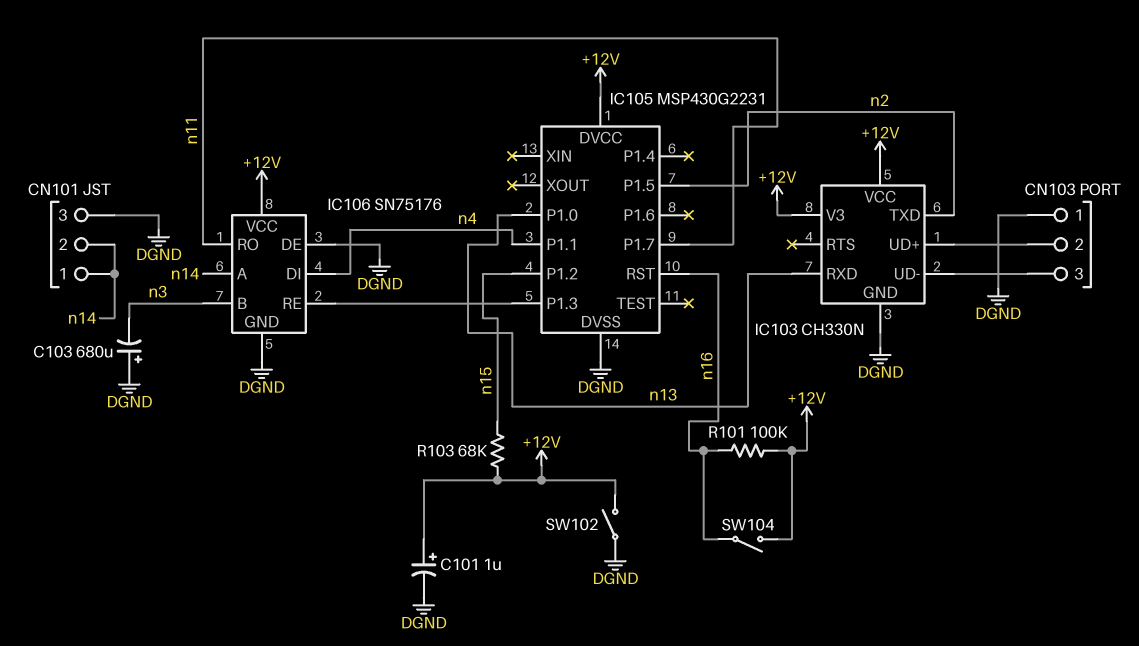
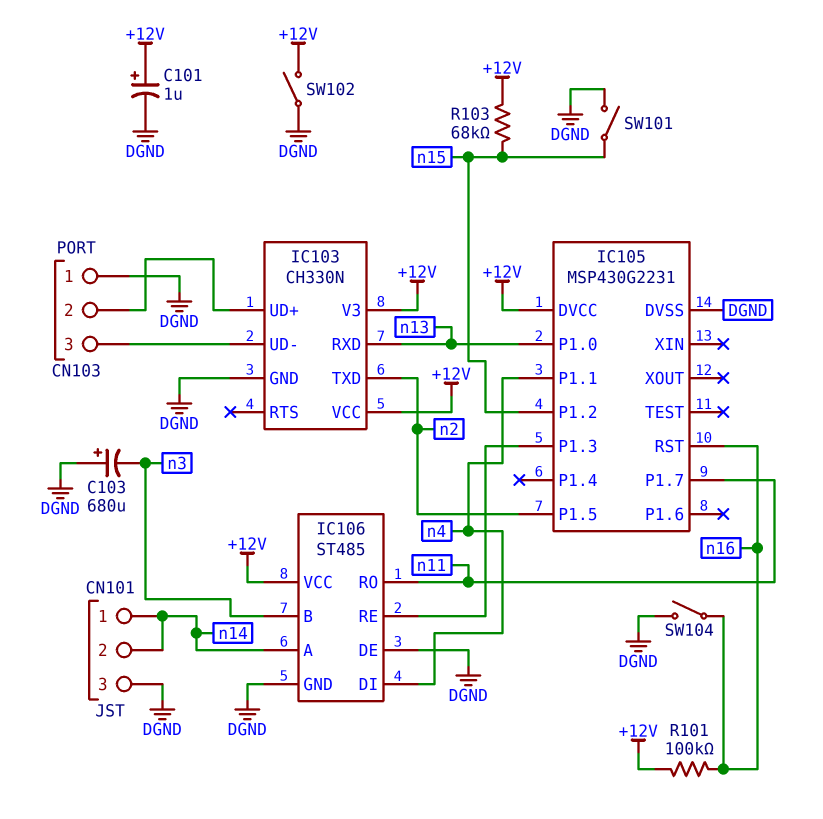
IC106: SN75176 -> ST485
SW101: none -> switch (DGND, n15)
SW104: switch (+12V, n16) -> switch (DGND, n16)

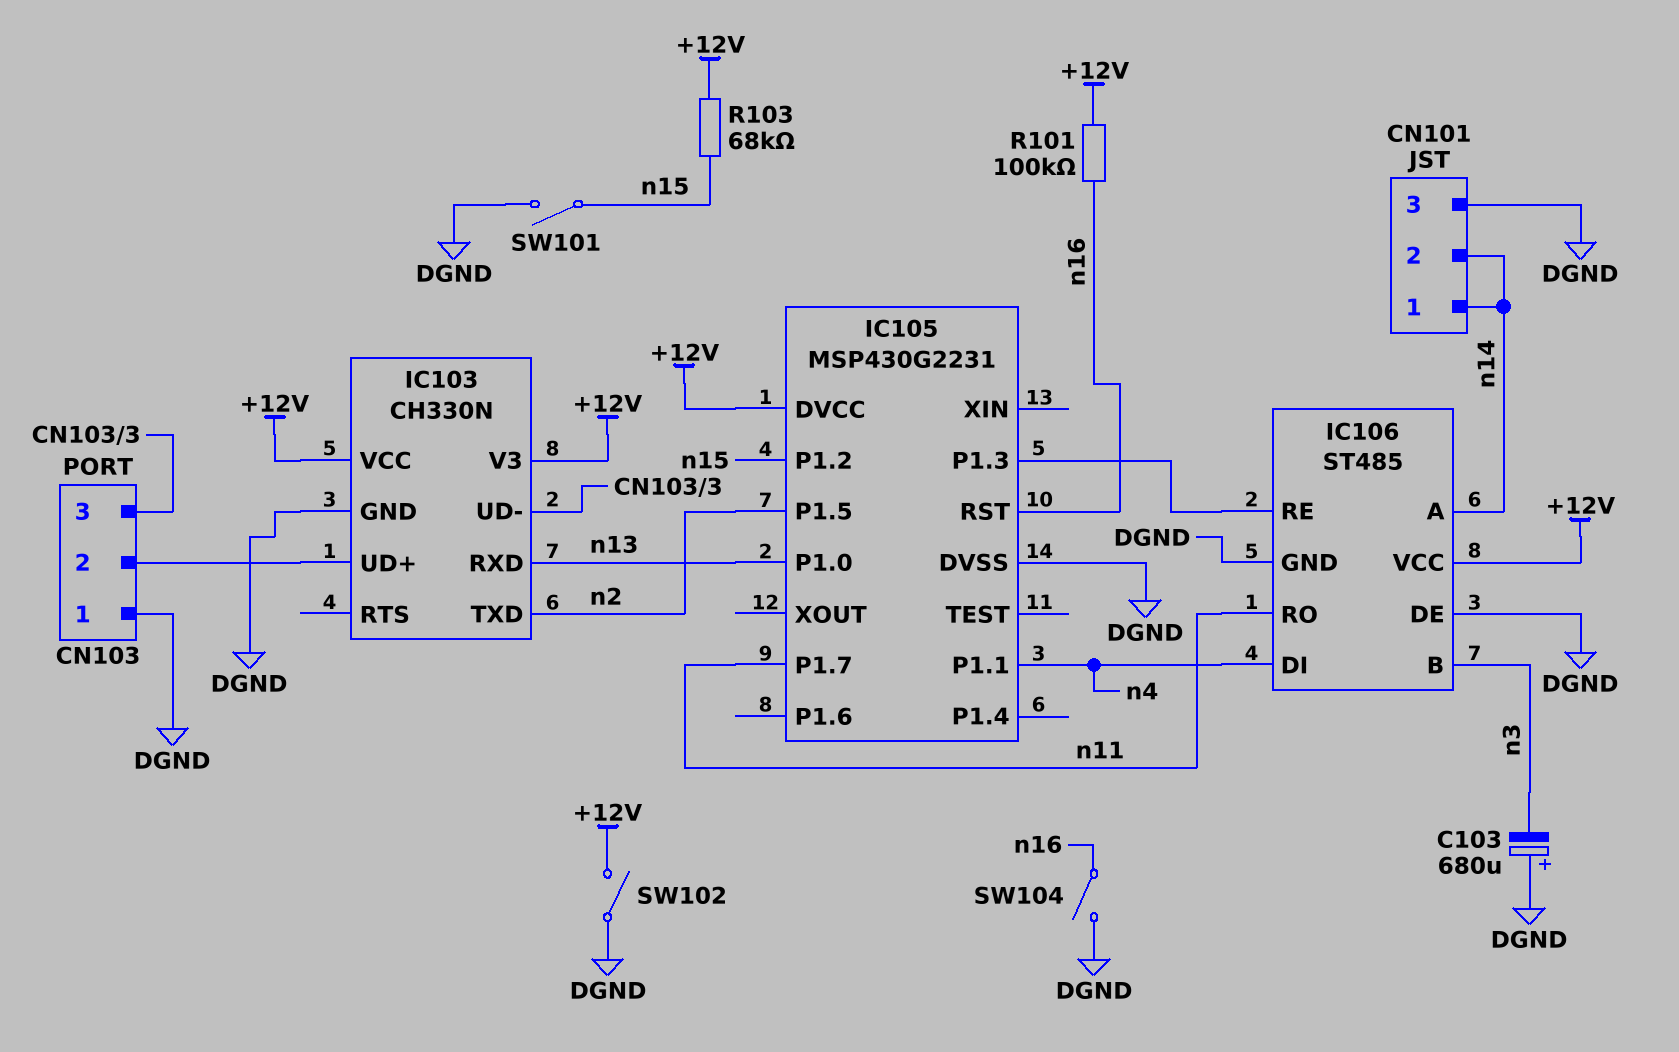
C101: 1uF (plus +12V, minus DGND) -> none

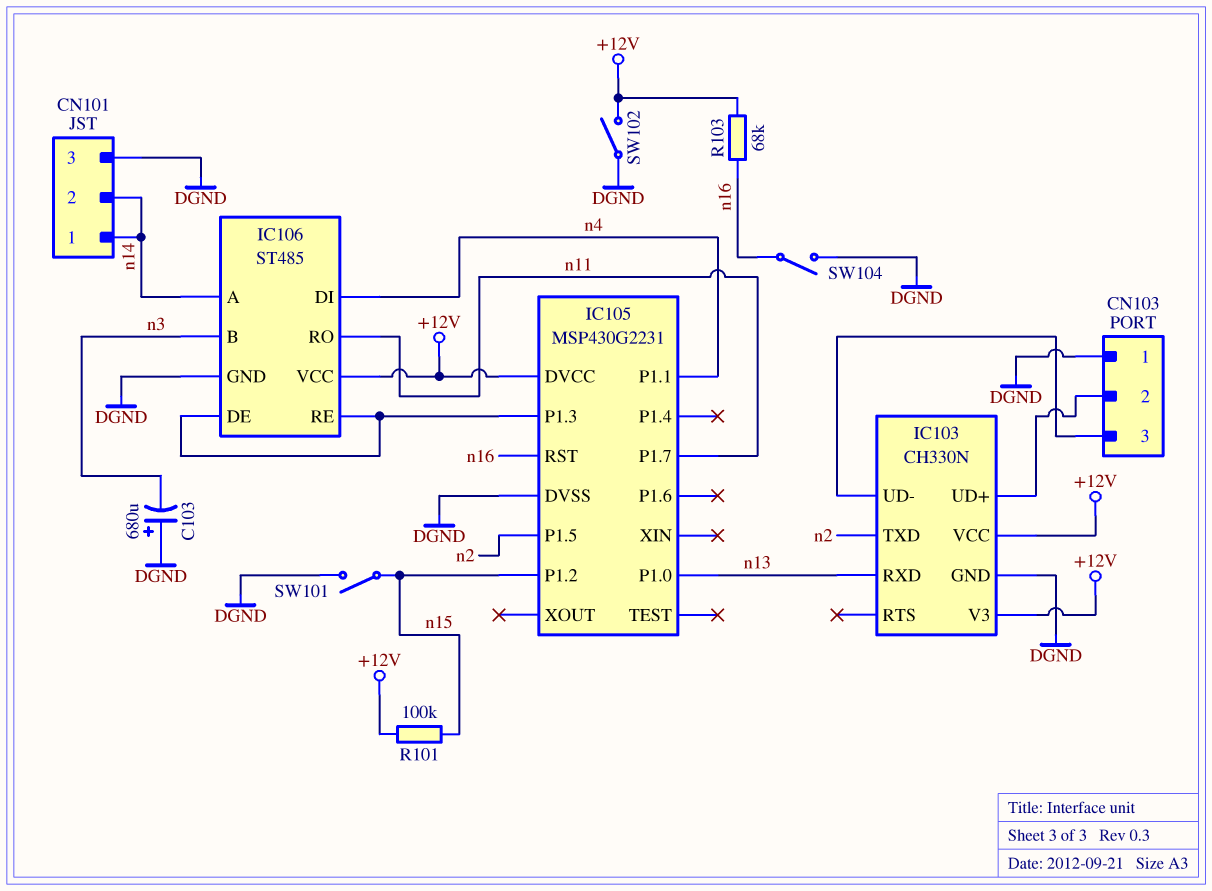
IC106 pin DE: DGND -> IC105/P1.3
R101: 100k (+12V, n16) -> 100k (+12V, n15)
R103: 68k (+12V, n15) -> 68k (+12V, n16)

